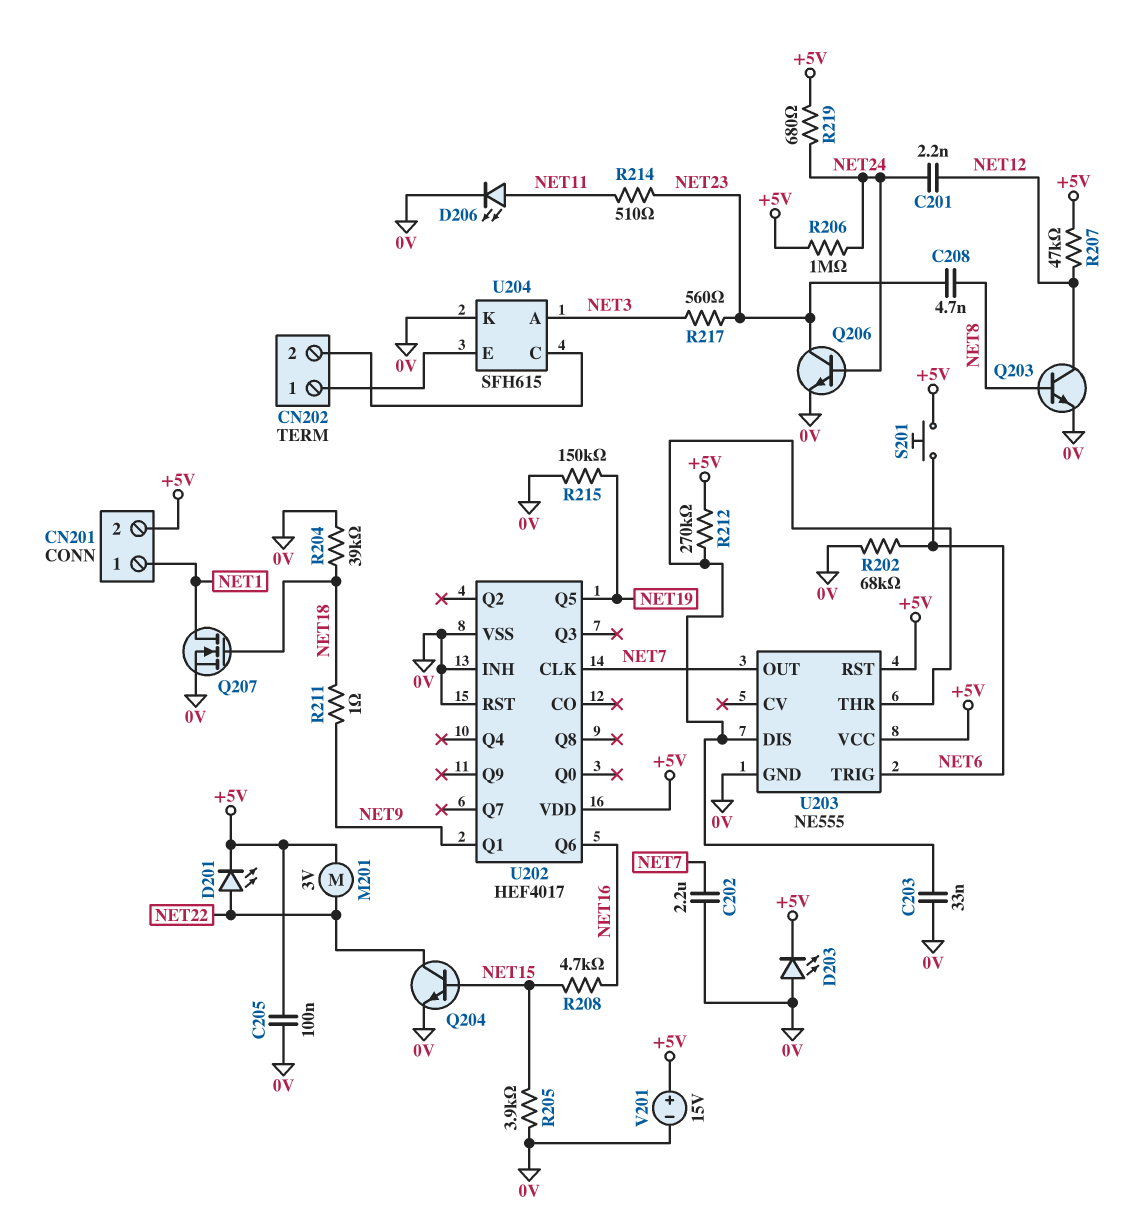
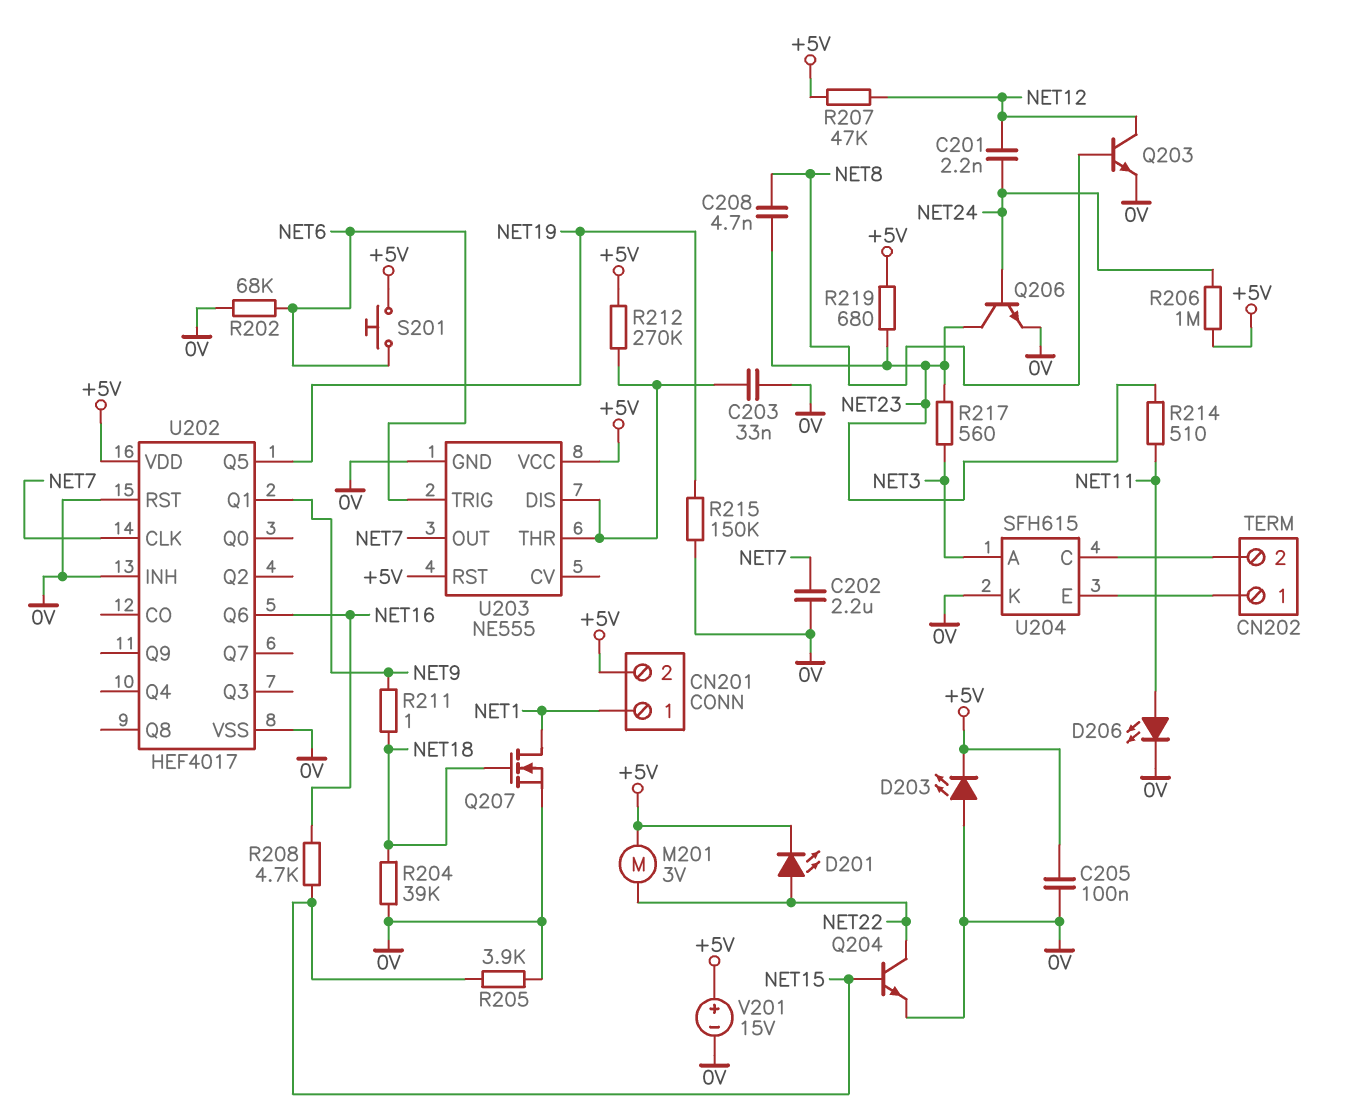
R219: 680 (+5V, NET24) -> 680 (+5V, NET23)

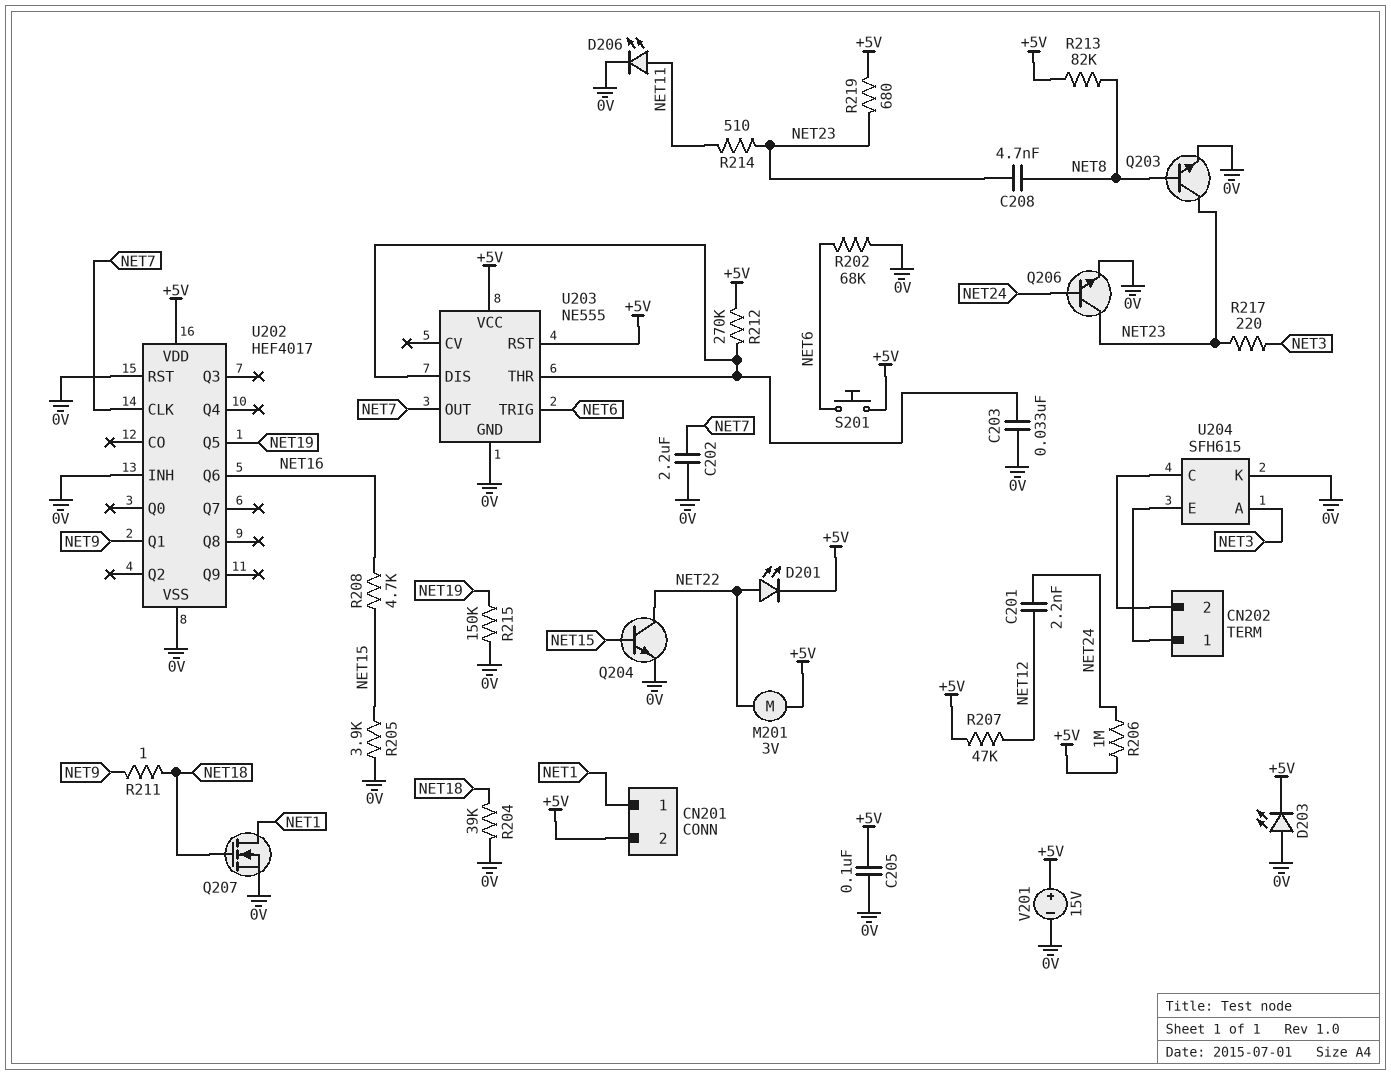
Q203: NPN (B NET8, C NET12, E 0V) -> NPN (B NET8, C NET23, E 0V)
R213: none -> 82k (+5V, NET8)
R217: 560 (NET3, NET23) -> 220 (NET3, NET23)

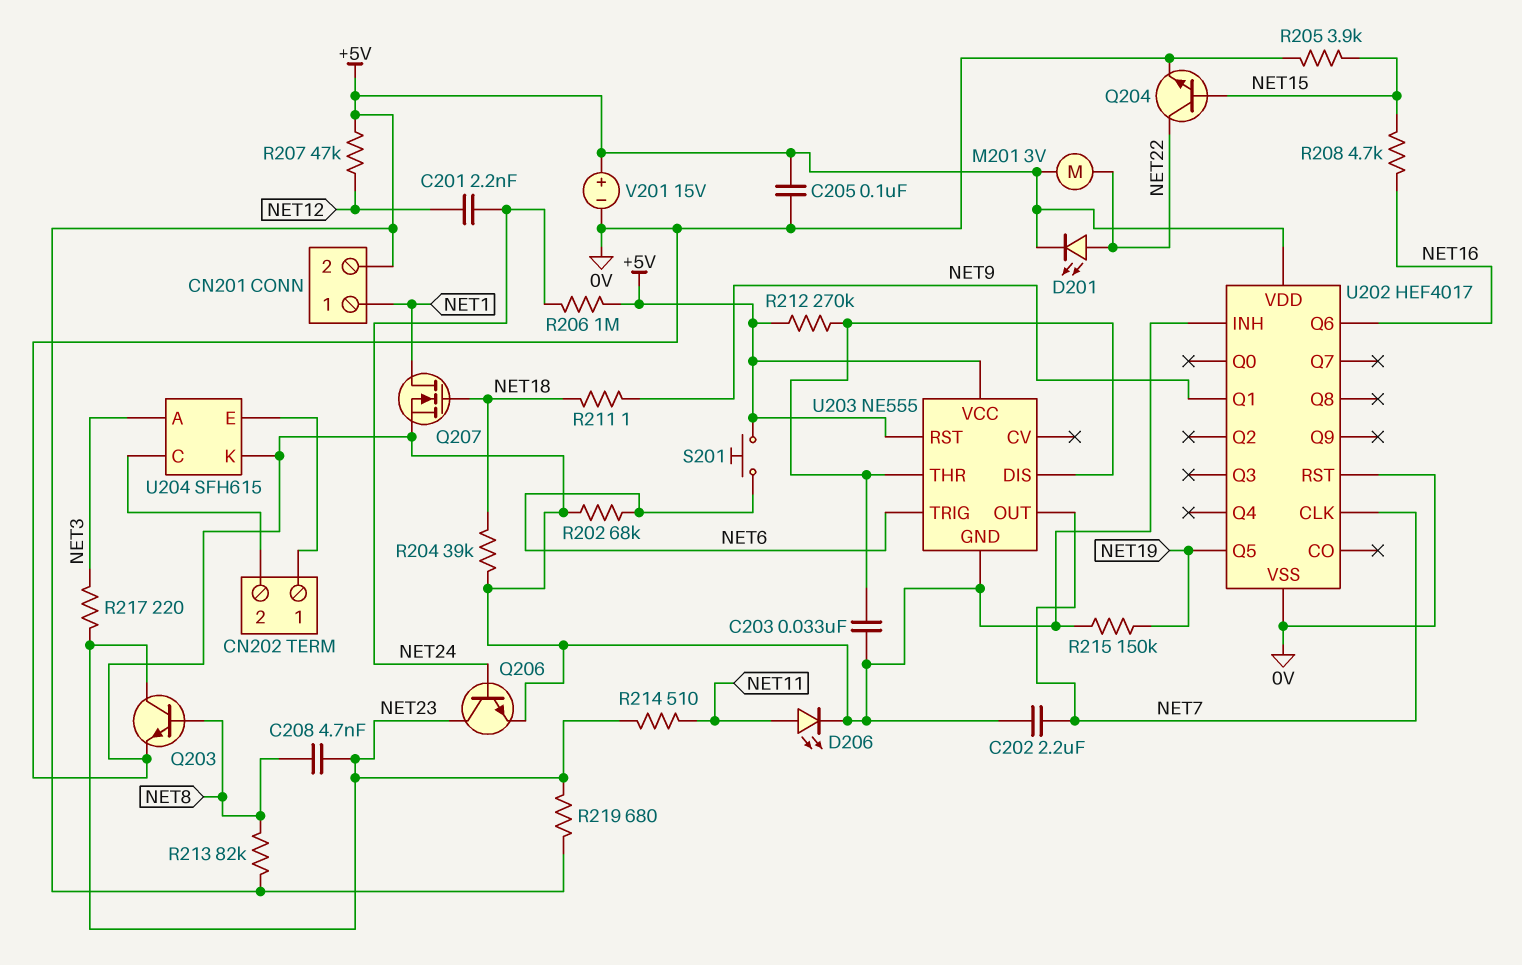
D203: LED (A 0V, K +5V) -> none

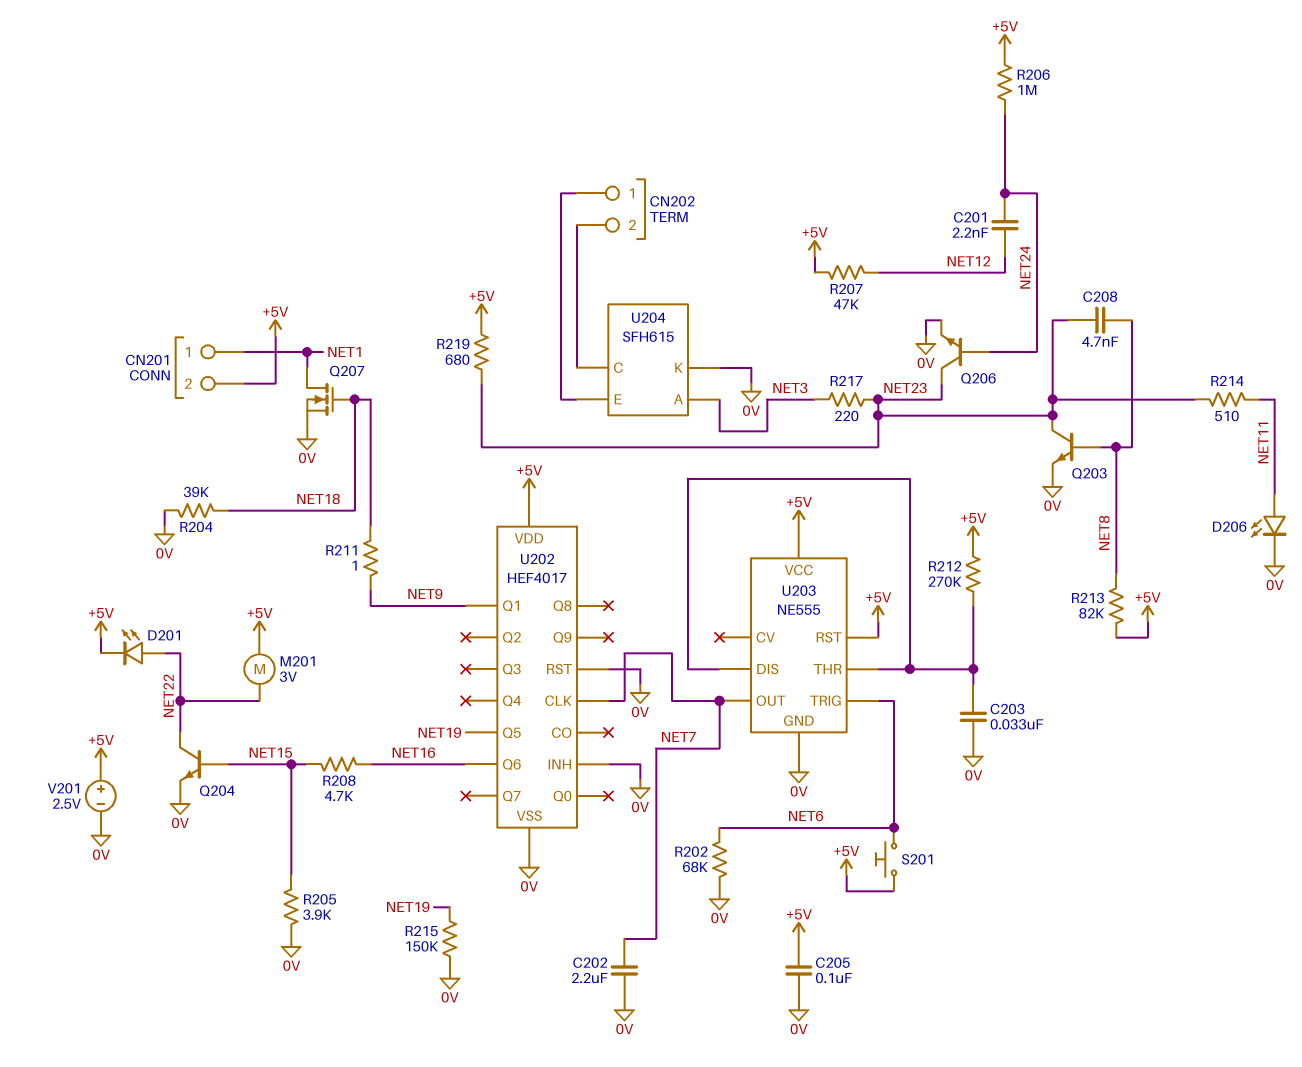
V201: 15V (plus +5V, minus 0V) -> 2.5V (plus +5V, minus 0V)

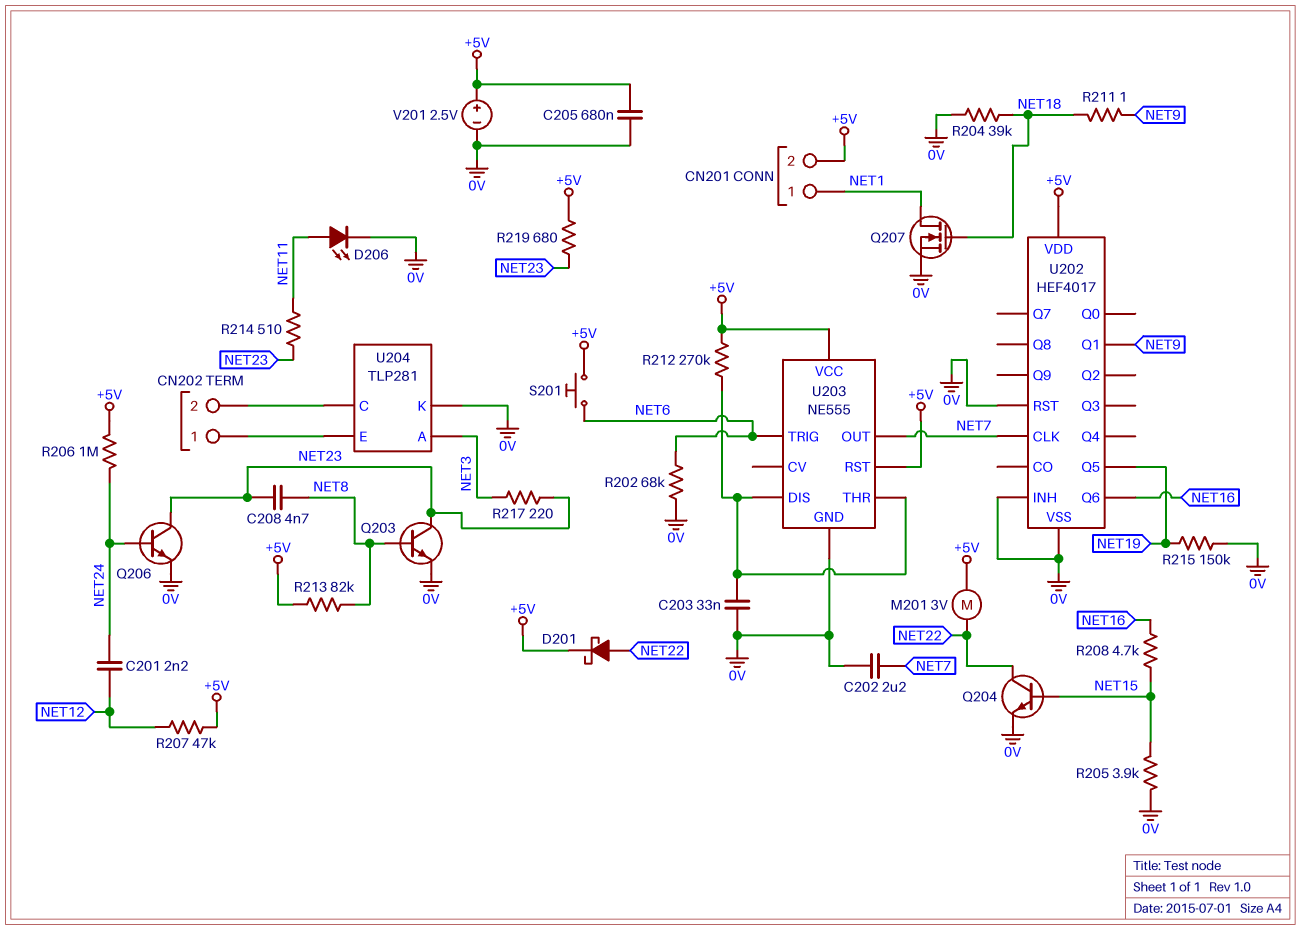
C205: 100nF (+5V, 0V) -> 680nF (+5V, 0V)
D201: LED (A NET22, K +5V) -> schottky (A NET22, K +5V)
U204: SFH615 -> TLP281

